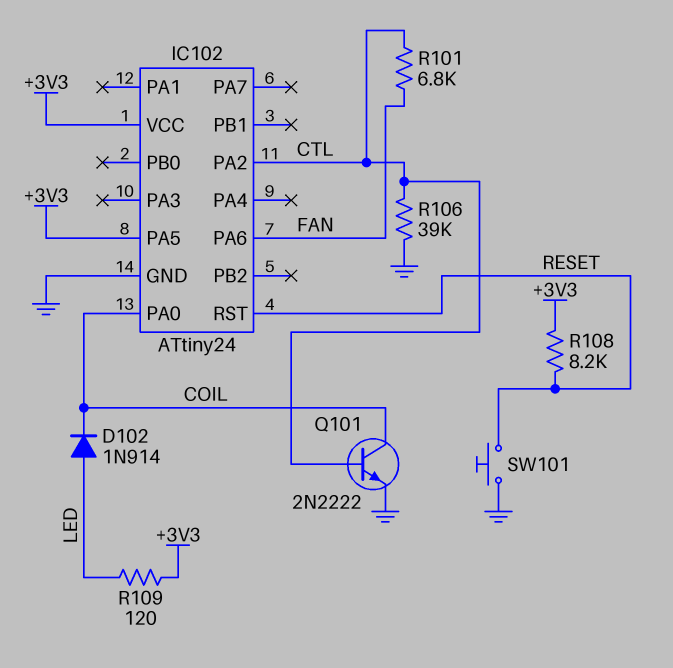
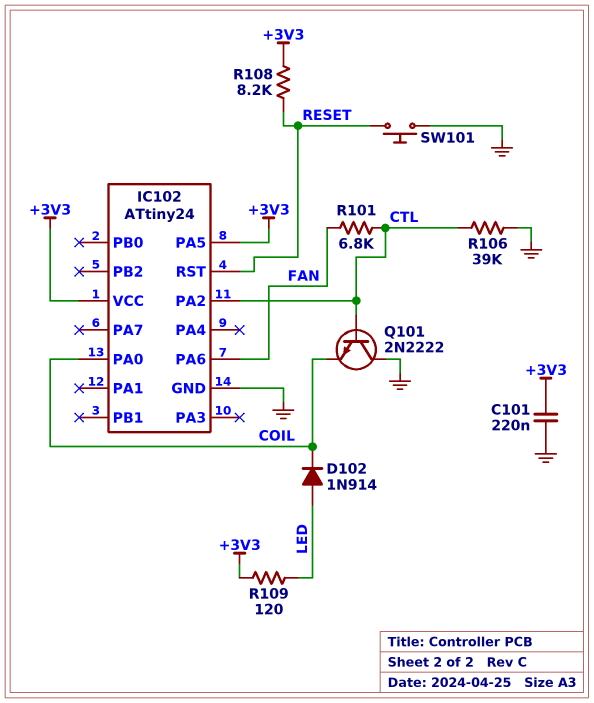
C101: none -> 220nF (+3V3, GND)
Q101: NPN 2N2222 (B CTL, C COIL, E GND) -> NPN 2N2222 (B CTL, C GND, E COIL)

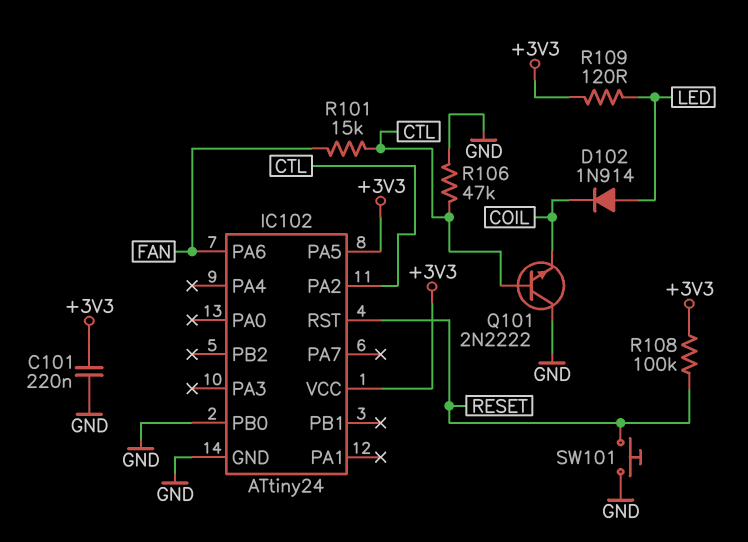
IC102 pin PA0: COIL -> none
IC102 pin PB0: none -> GND
R101: 6.8k (CTL, FAN) -> 15k (CTL, FAN)
R106: 39k (CTL, GND) -> 47k (CTL, GND)
R108: 8.2k (+3V3, RESET) -> 100k (+3V3, RESET)

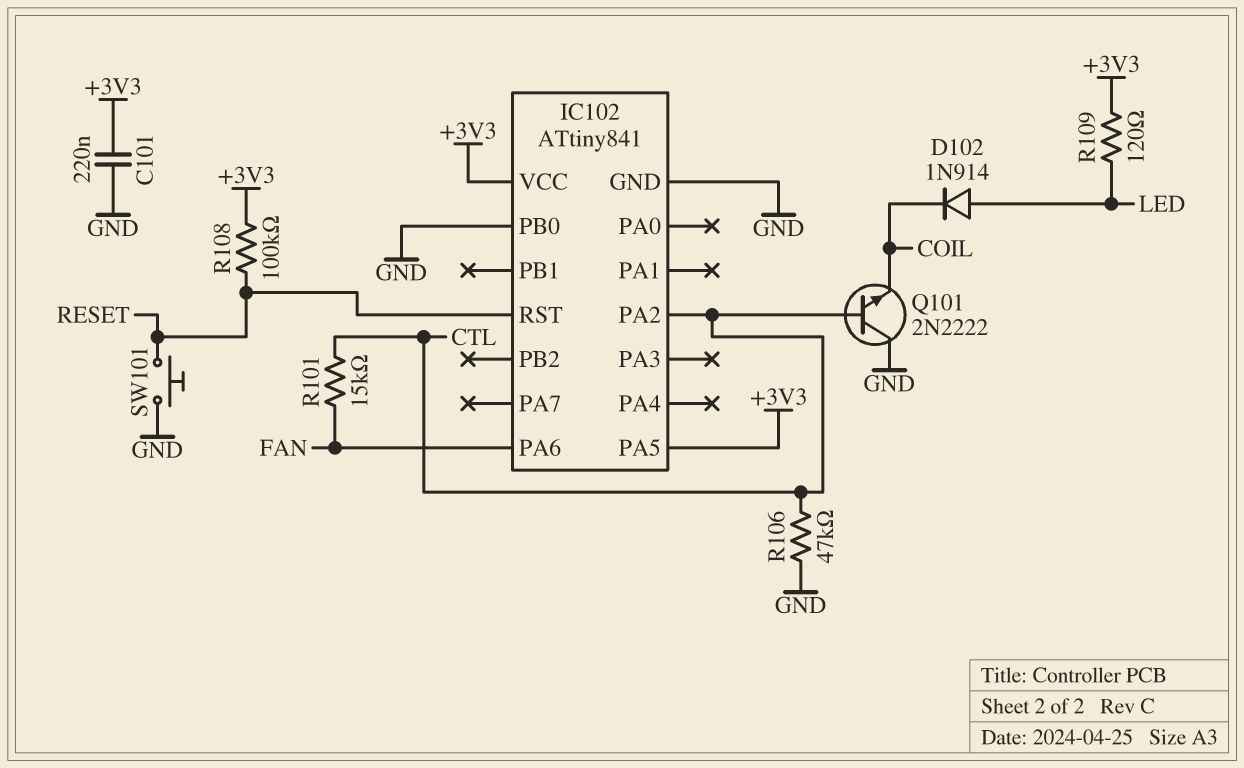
IC102: ATtiny24 -> ATtiny841

